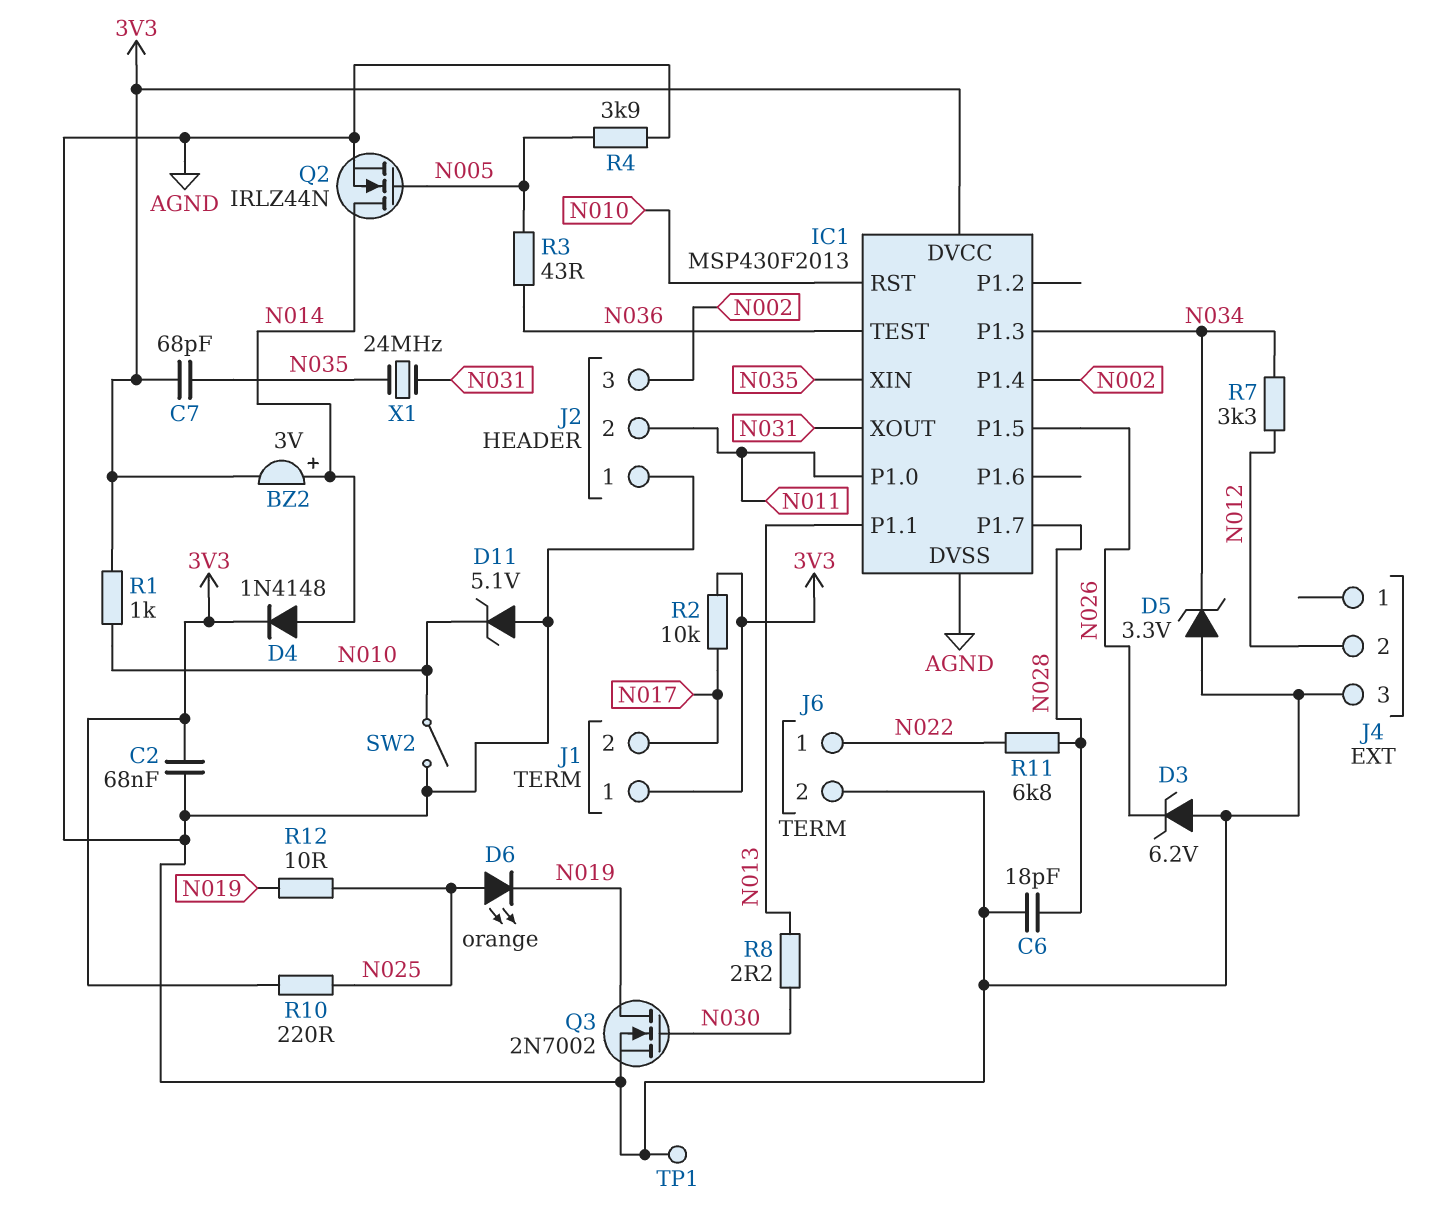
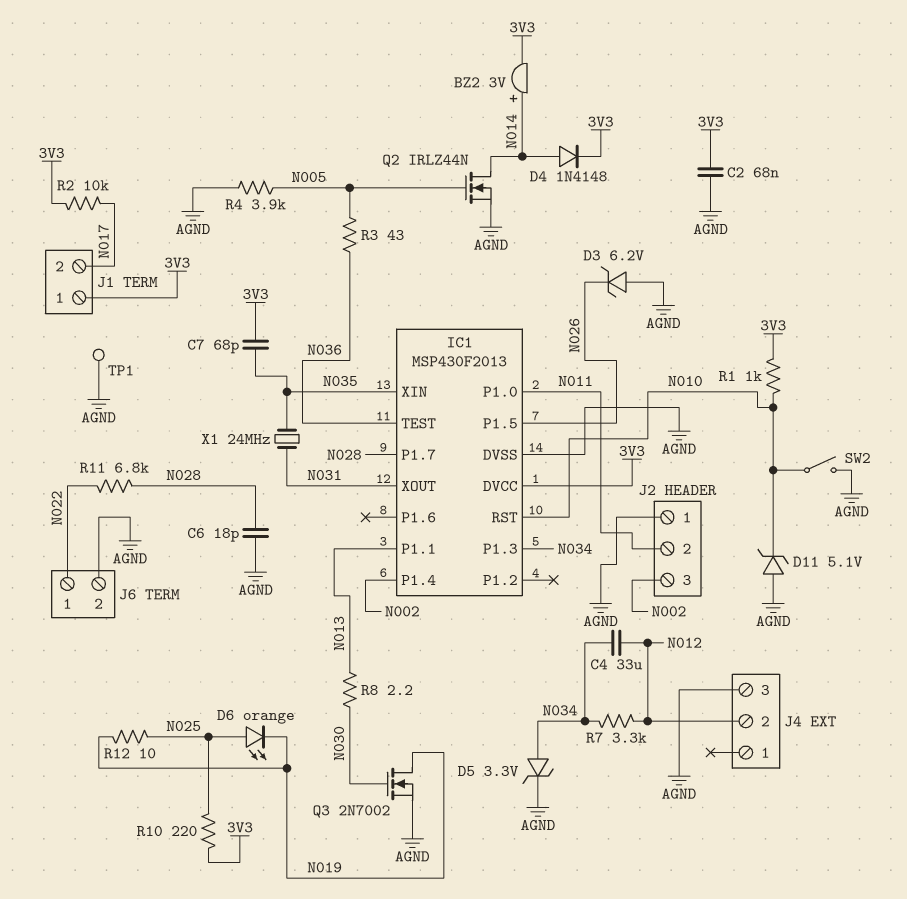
C4: none -> 33uF (N012, N034)
D5: zener 3.3V (A AGND, K N034) -> zener 3.3V (A N034, K AGND)

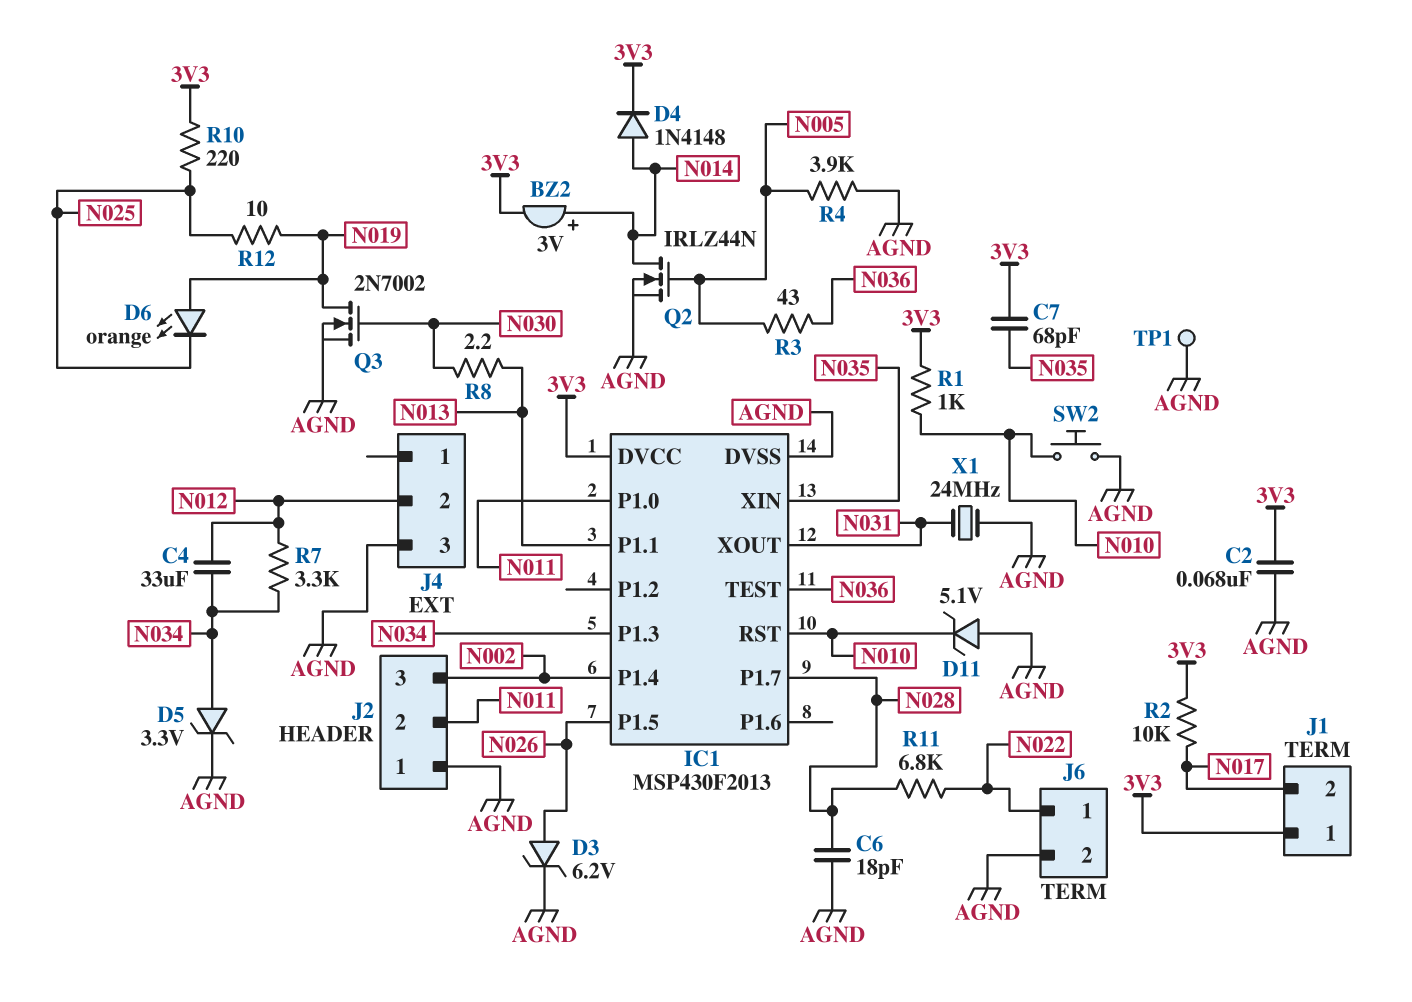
D3: zener 6.2V (A AGND, K N026) -> zener 6.2V (A N026, K AGND)
D6: LED orange (A N025, K N019) -> LED orange (A N019, K N025)
SW2: switch (AGND, N010) -> button (AGND, N010)
X1: 24MHz (N031, N035) -> 24MHz (AGND, N031)

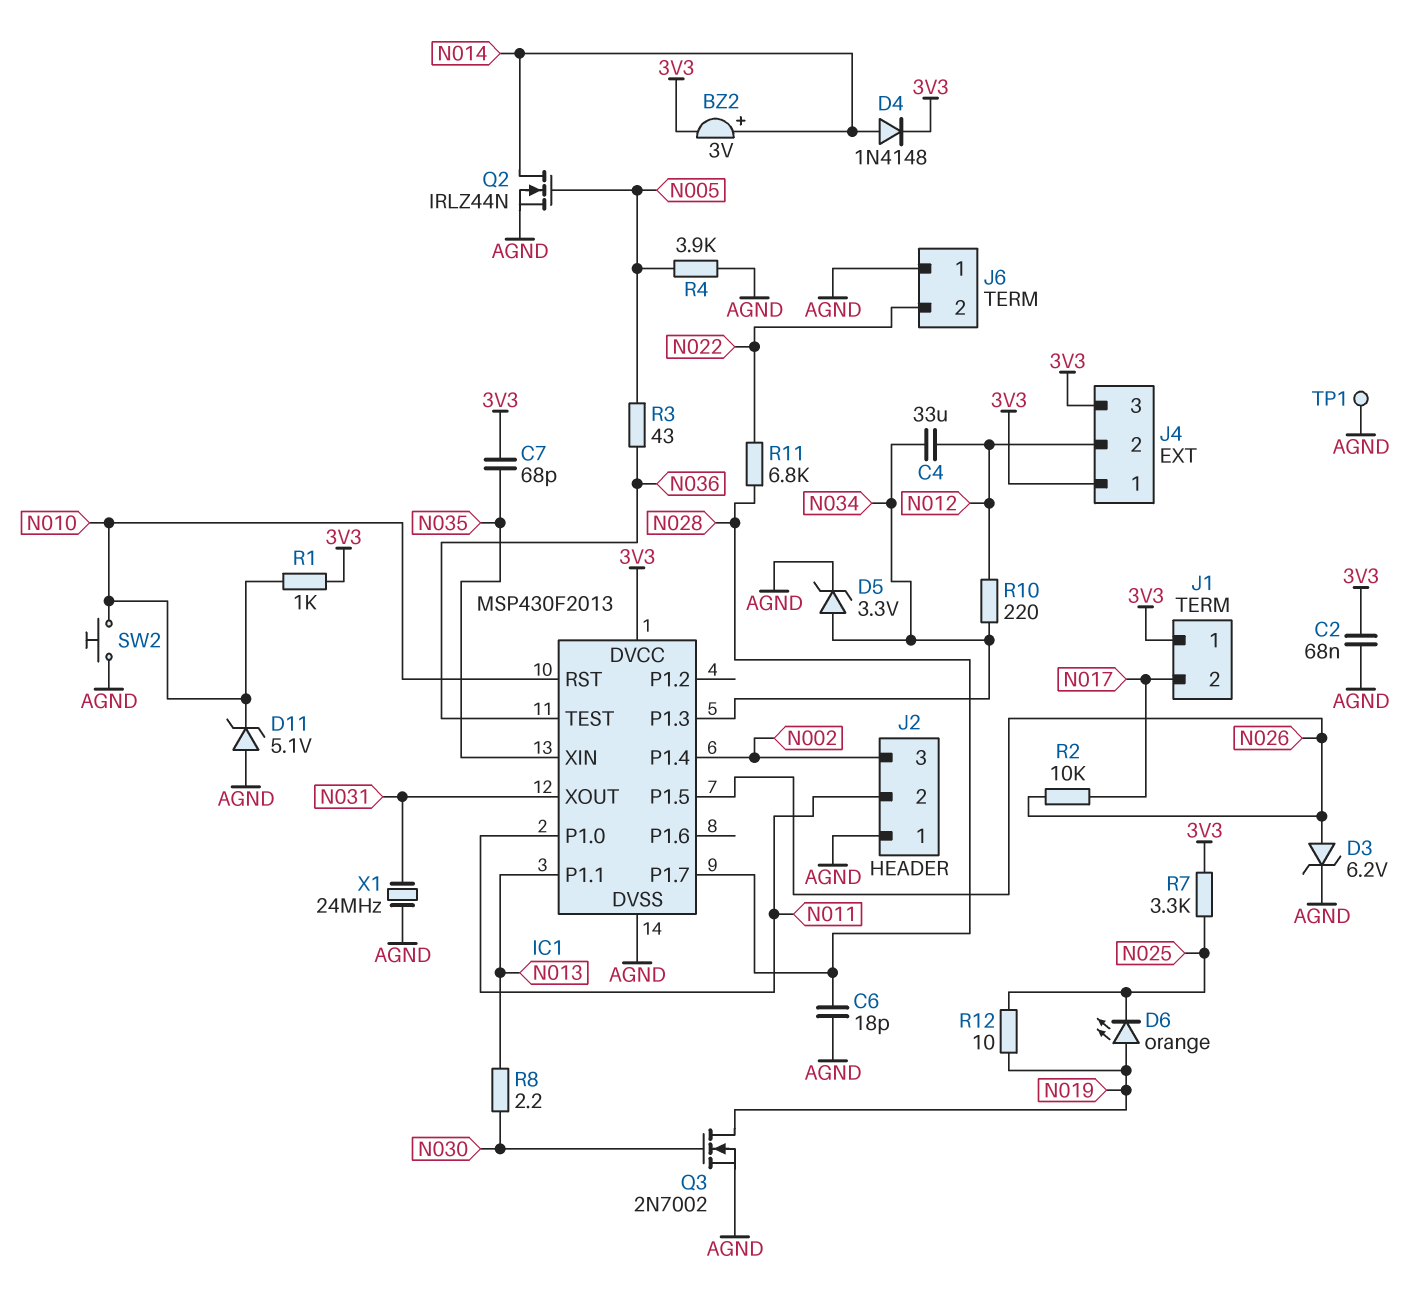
J4 pin 1: none -> 3V3
J4 pin 3: AGND -> 3V3
J6 pin 1: N022 -> AGND
J6 pin 2: AGND -> N022
R2: 10k (3V3, N017) -> 10k (N017, N026)
R7: 3.3k (N012, N034) -> 3.3k (3V3, N025)
R10: 220 (3V3, N025) -> 220 (N012, N034)

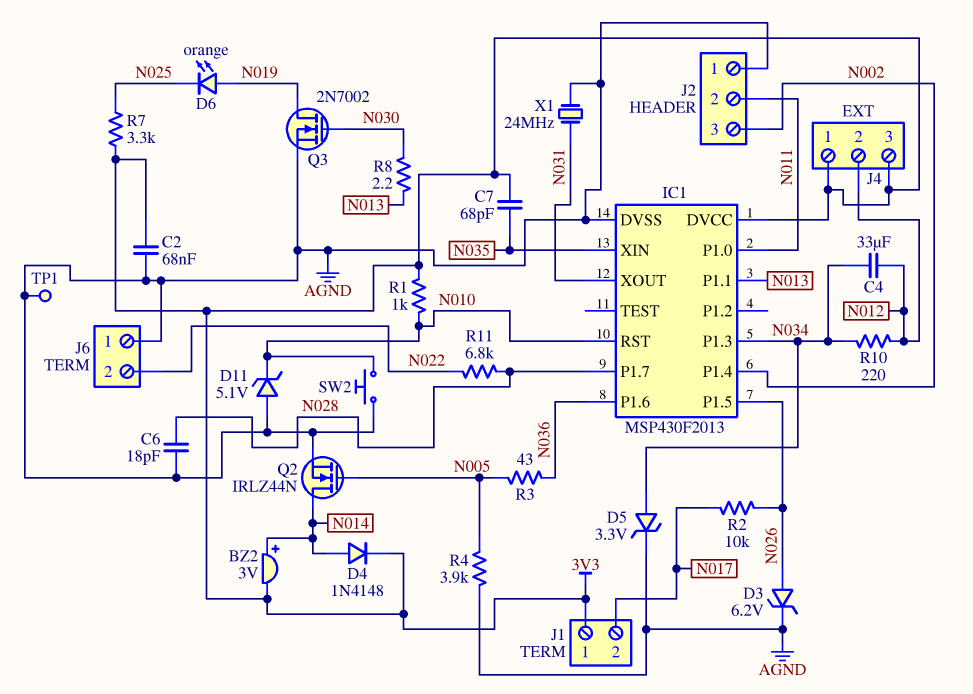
IC1 pin P1.6: none -> N036
IC1 pin TEST: N036 -> none
R12: 10 (N019, N025) -> none

